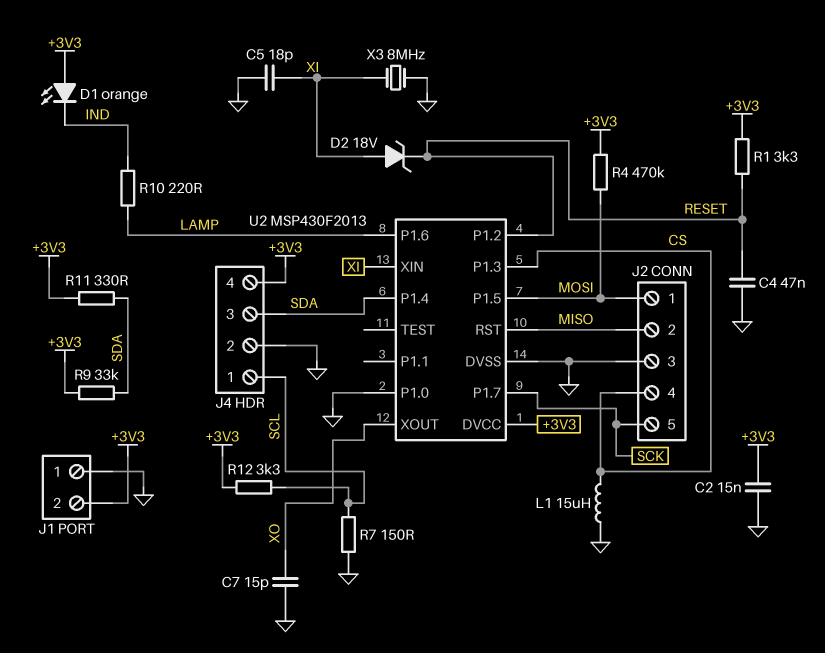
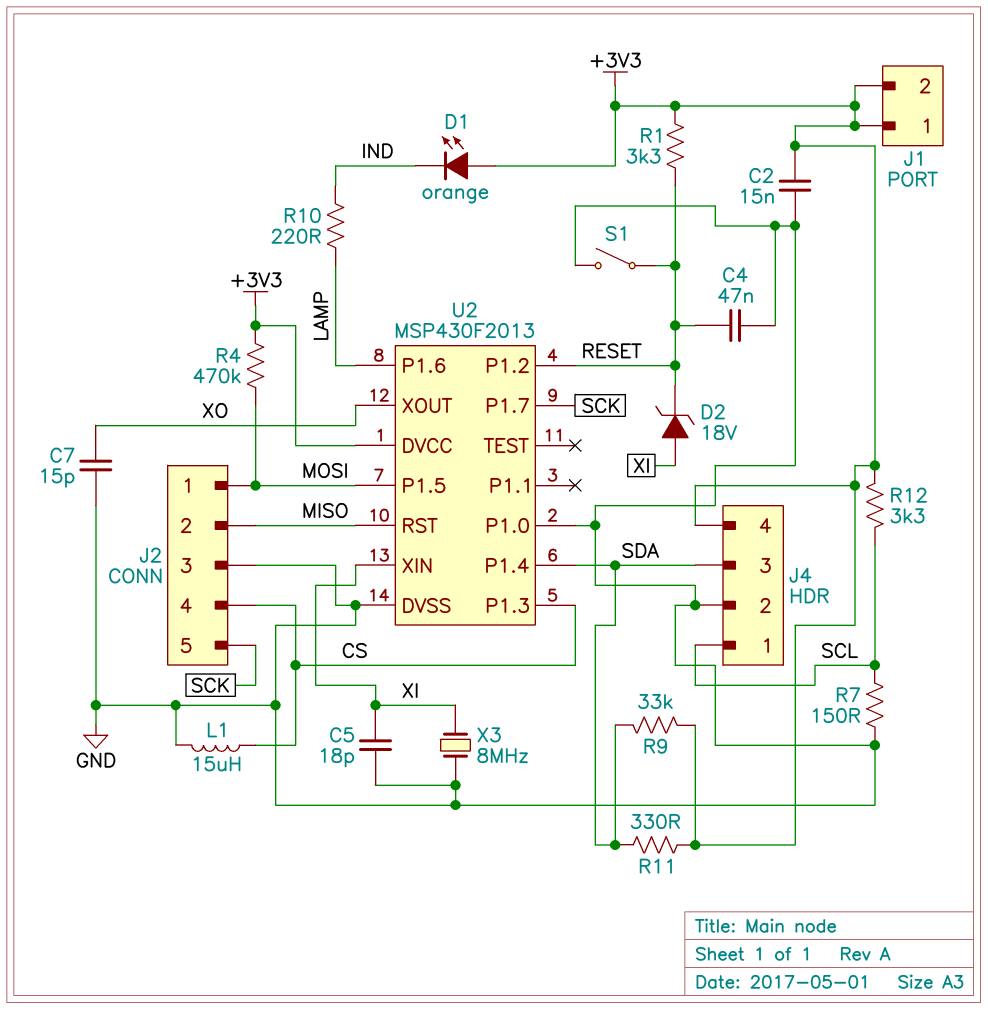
J1 pin 1: GND -> +3V3
S1: none -> switch (GND, RESET)

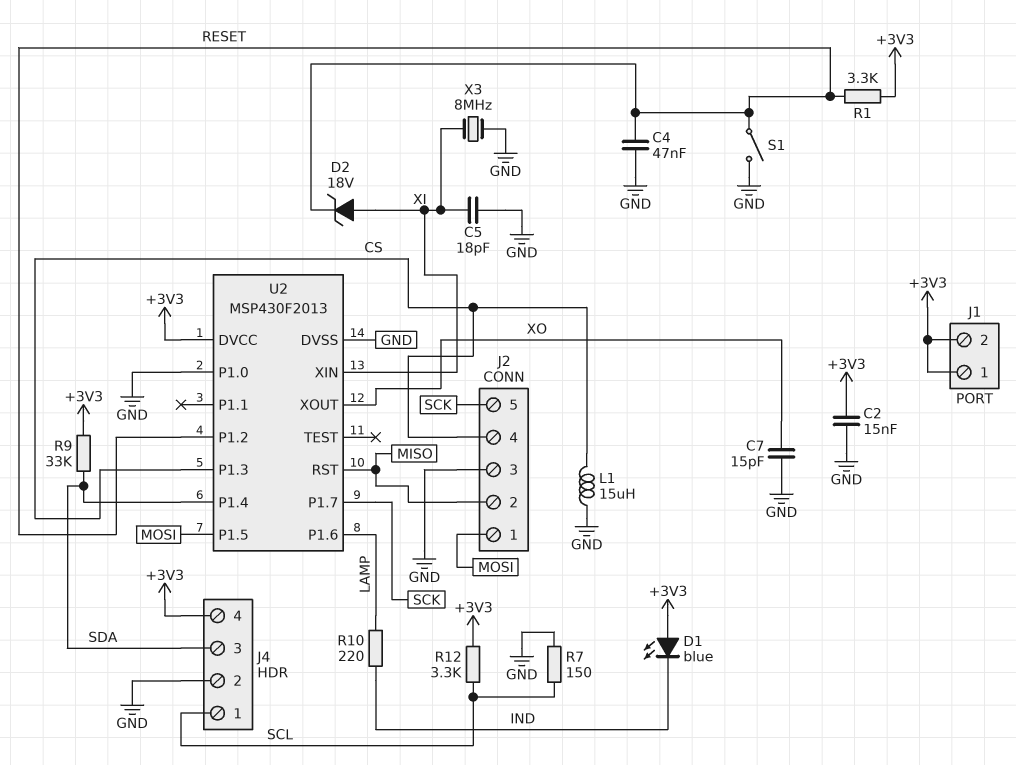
D1: LED orange (A +3V3, K IND) -> LED blue (A +3V3, K IND)
R4: 470k (+3V3, MOSI) -> none
R11: 330 (+3V3, SDA) -> none

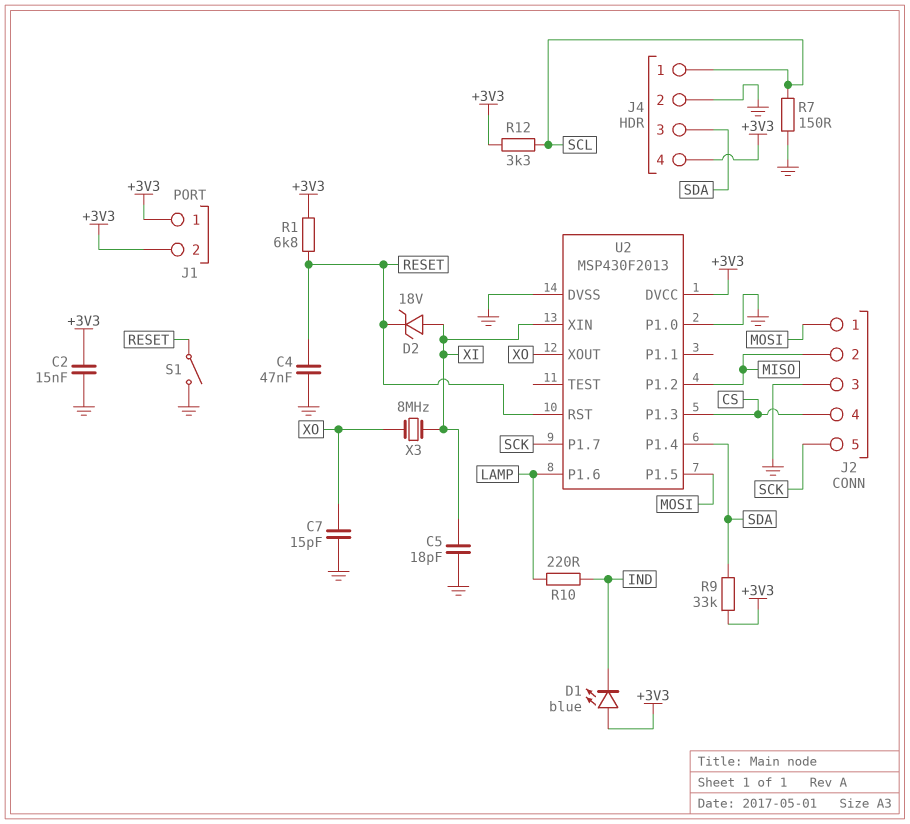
L1: 15uH (CS, GND) -> none
R1: 3.3k (+3V3, RESET) -> 6.8k (+3V3, RESET)
U2 pin P1.2: RESET -> MISO
U2 pin RST: MISO -> RESET
X3: 8MHz (GND, XI) -> 8MHz (XI, XO)

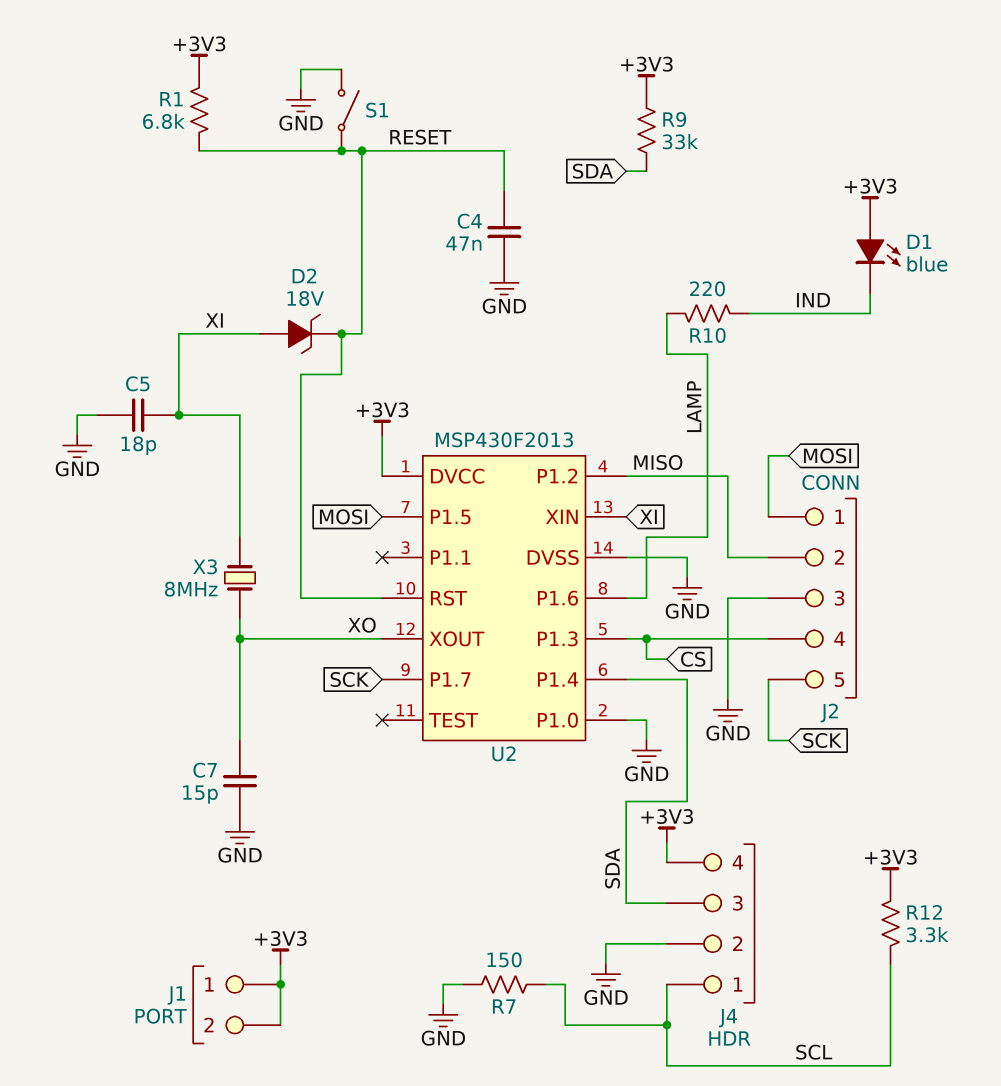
C2: 15nF (+3V3, GND) -> none

